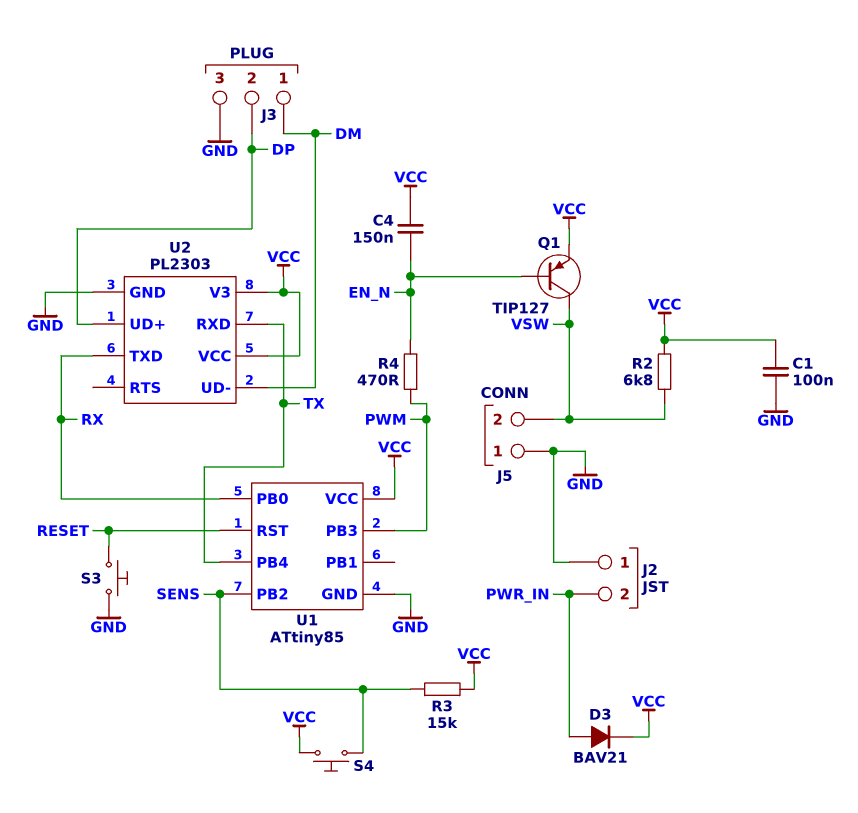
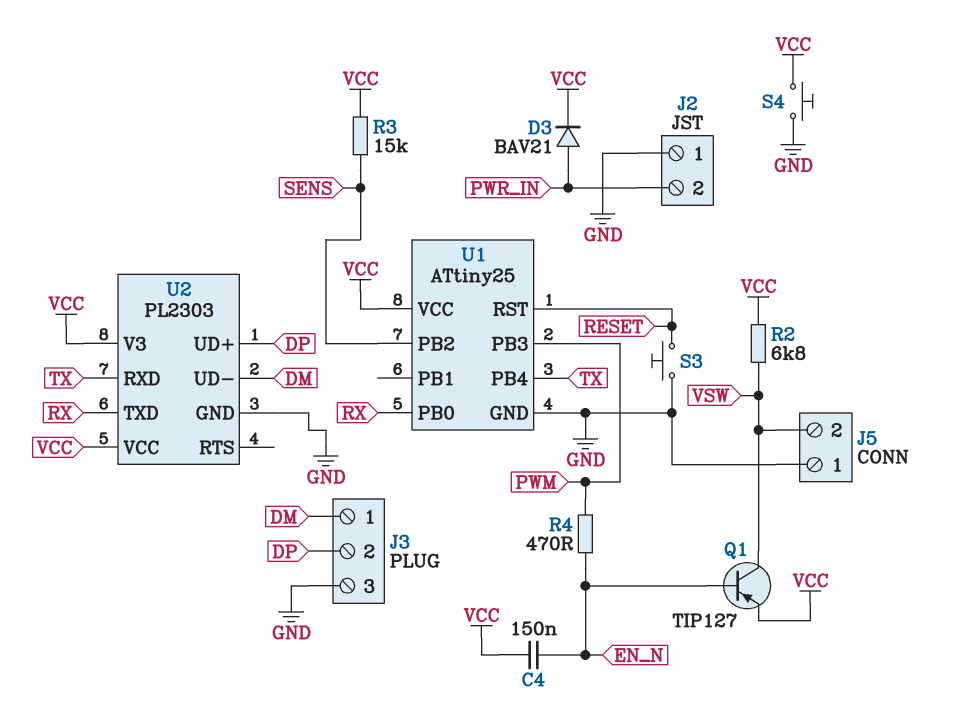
C1: 100nF (GND, VCC) -> none
S4: button (SENS, VCC) -> button (GND, VCC)
U1: ATtiny85 -> ATtiny25

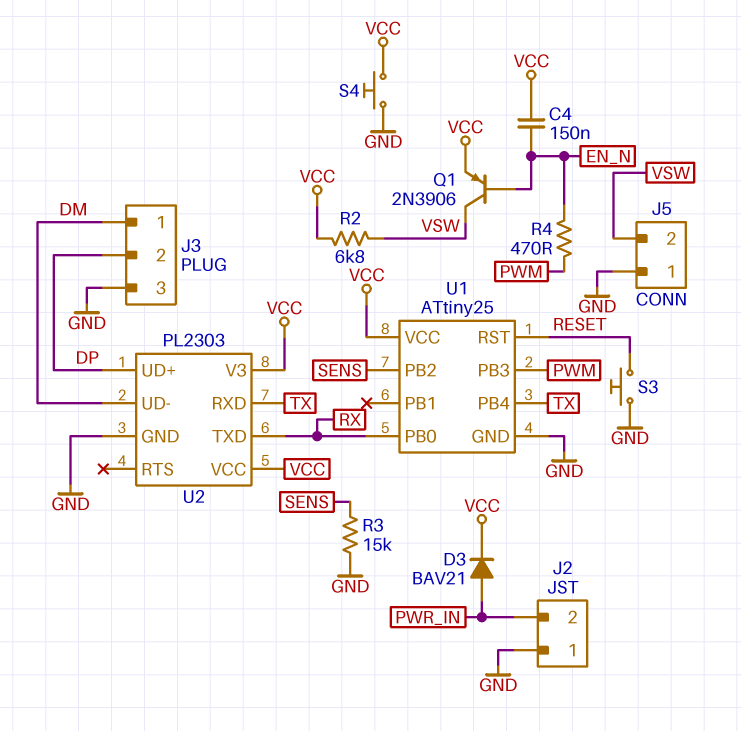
Q1: PNP TIP127 (B EN_N, C VSW, E VCC) -> PNP 2N3906 (B EN_N, C VSW, E VCC)
R3: 15k (SENS, VCC) -> 15k (GND, SENS)

